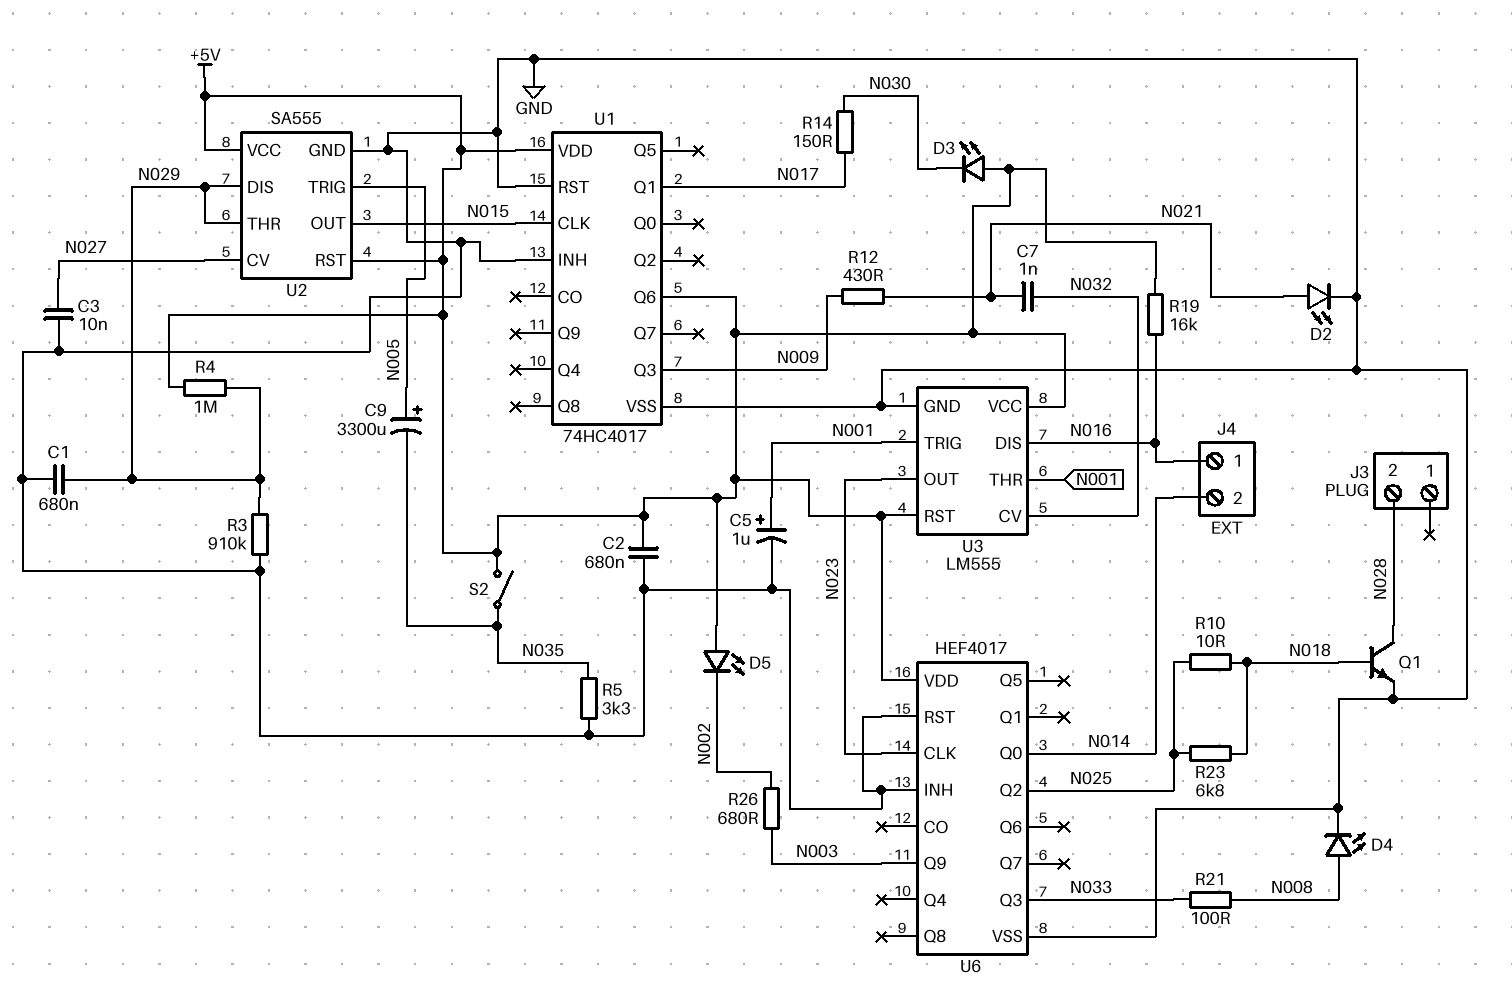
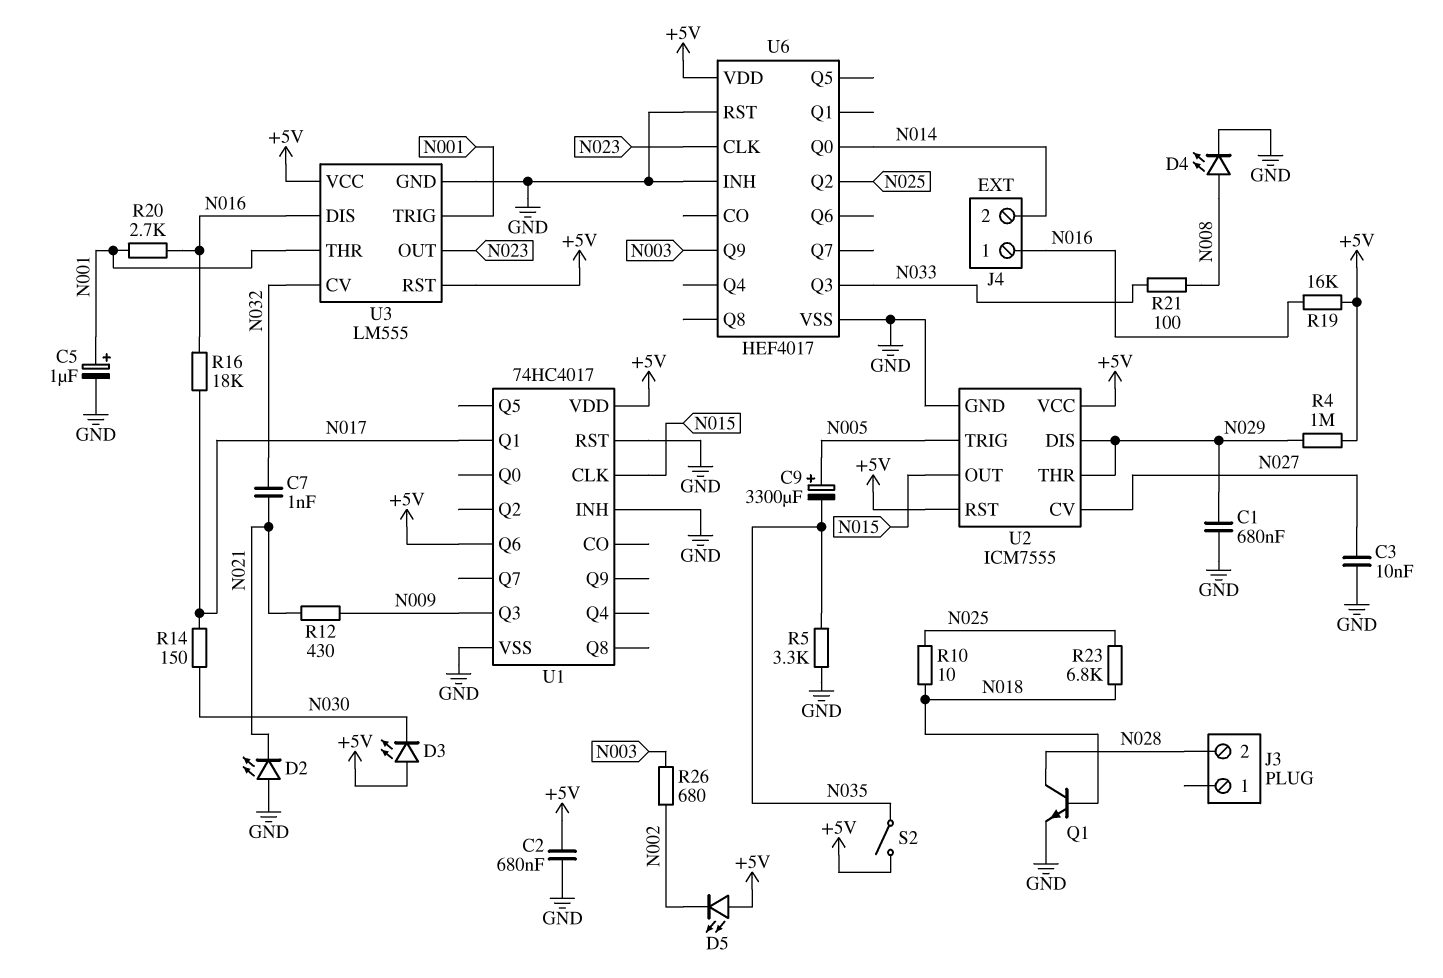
D2: LED (A N021, K GND) -> LED (A GND, K N021)
R3: 910k (GND, N029) -> none
R16: none -> 18k (N016, N017)
R20: none -> 2.7k (N001, N016)
U2: SA555 -> ICM7555

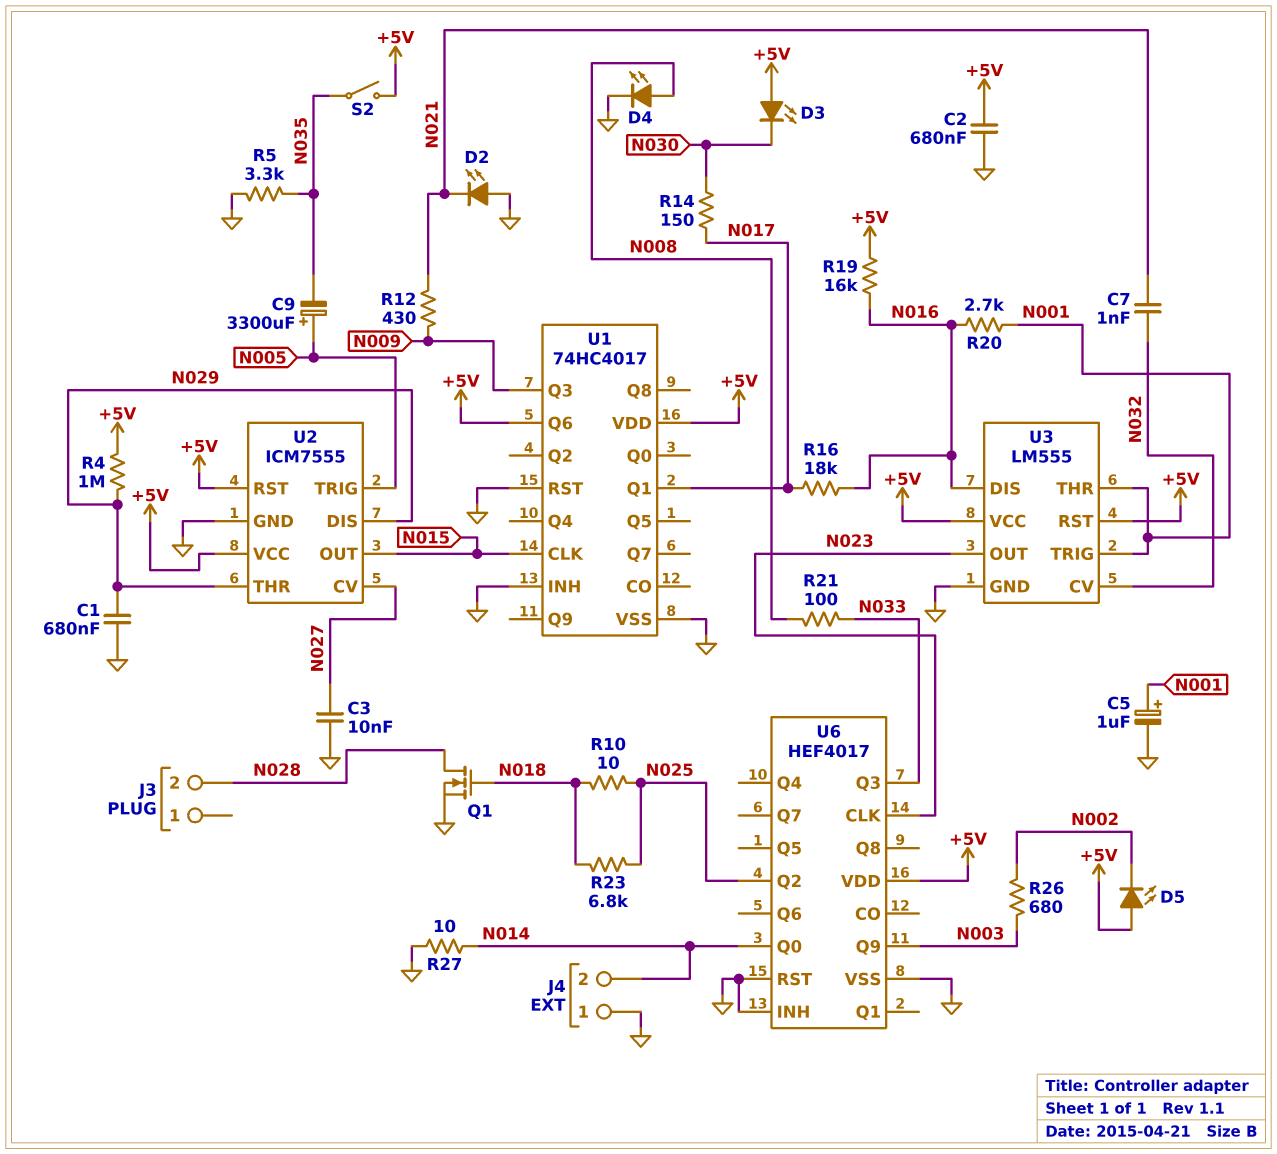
J4 pin 1: N016 -> GND
Q1: NPN (B N018, C N028, E GND) -> NMOS (G N018, D N028, S GND)
R27: none -> 10 (GND, N014)

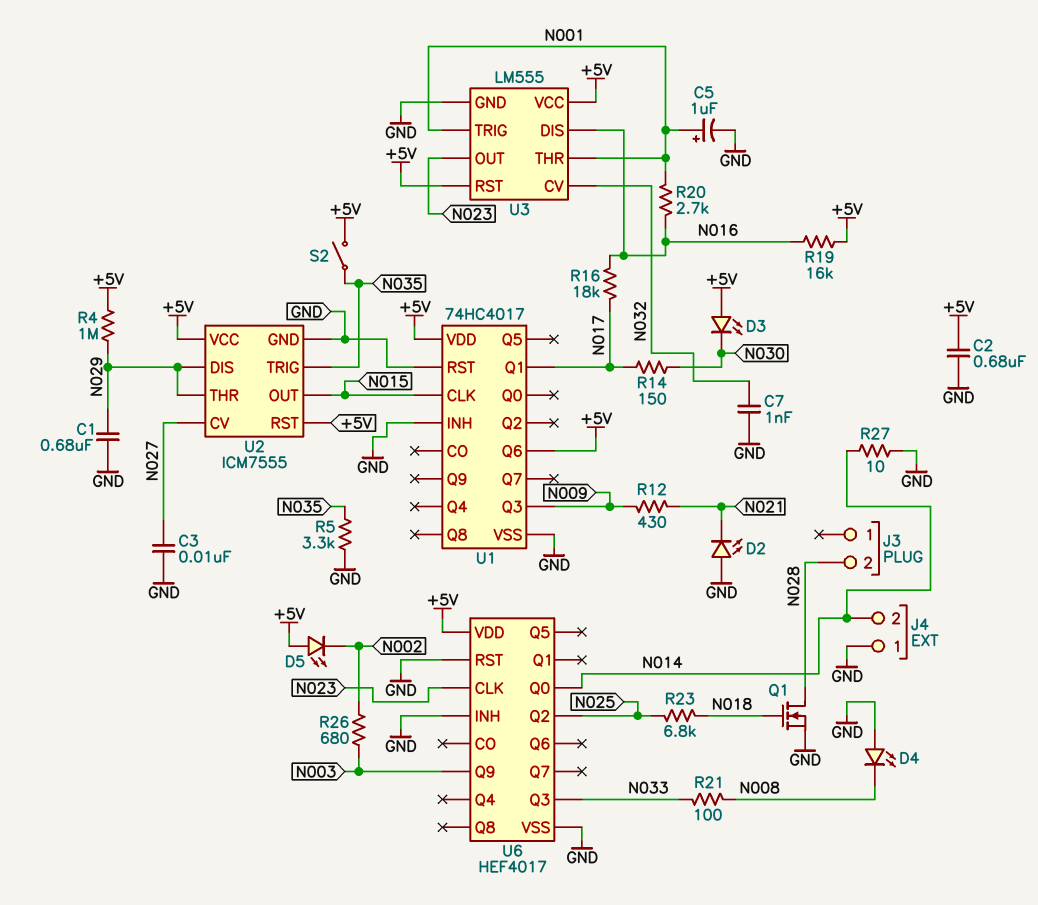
C7: 1nF (N021, N032) -> 1nF (GND, N032)
C9: 3300uF (plus N005, minus N035) -> none
D4: LED (A N008, K GND) -> LED (A GND, K N008)
R10: 10 (N018, N025) -> none
U2 pin TRIG: N005 -> N035

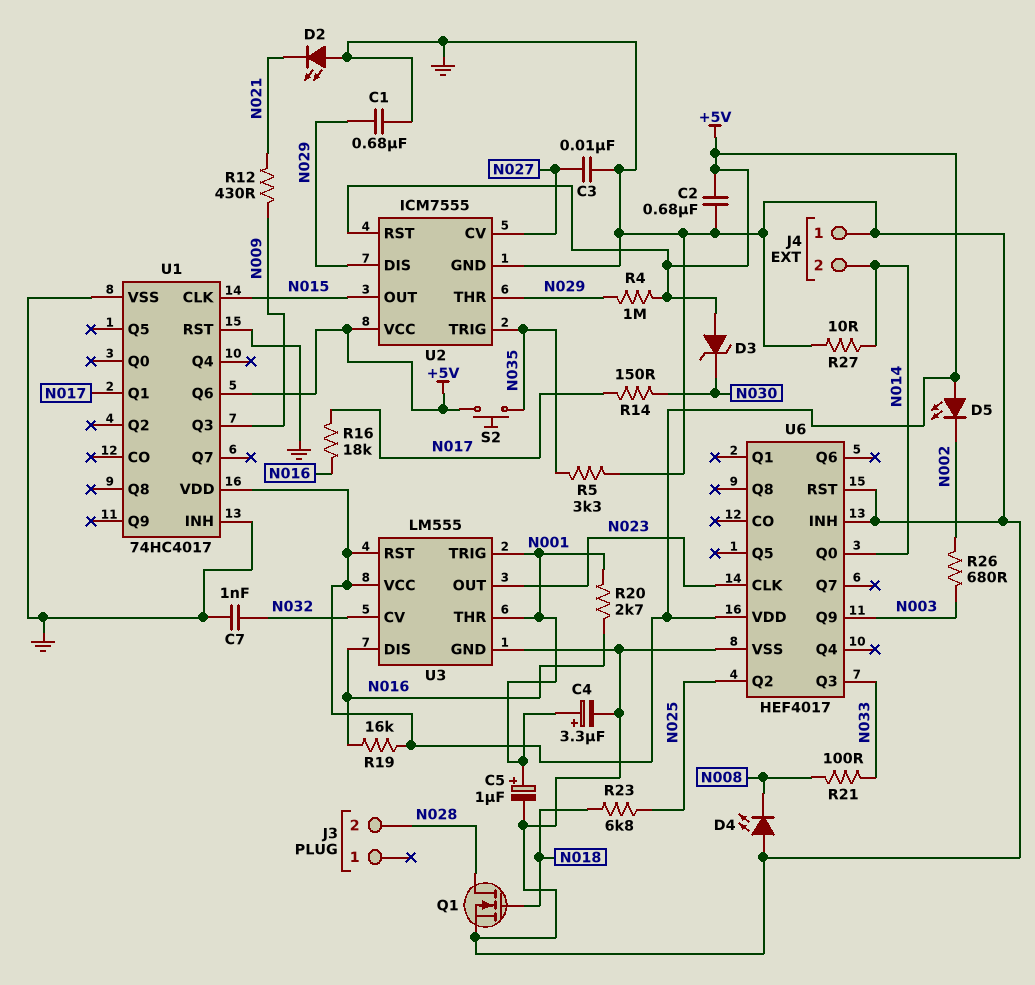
C4: none -> 3.3uF (plus N001, minus GND)
D3: LED (A +5V, K N030) -> zener (A +5V, K N030)
S2: switch (+5V, N035) -> button (+5V, N035)

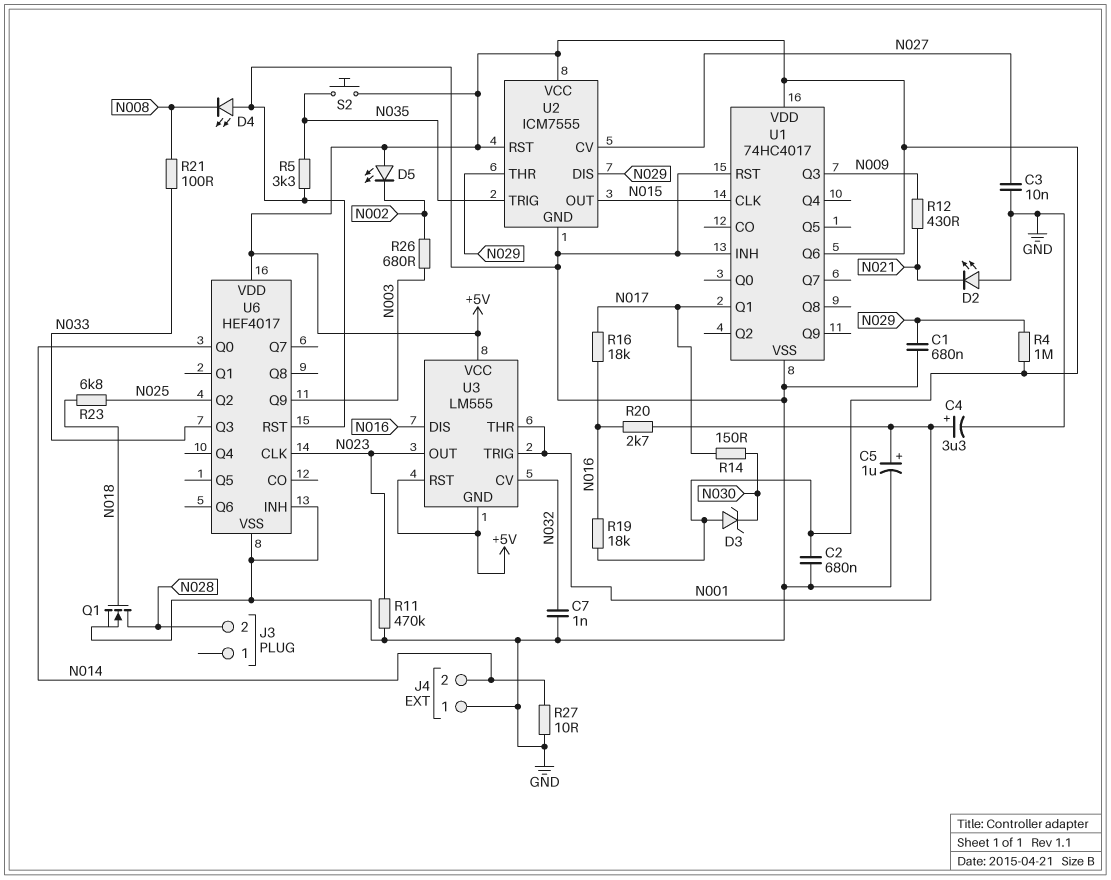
R11: none -> 470k (GND, N023)
R19: 16k (+5V, N016) -> 18k (+5V, N016)
U3 pin GND: GND -> +5V

